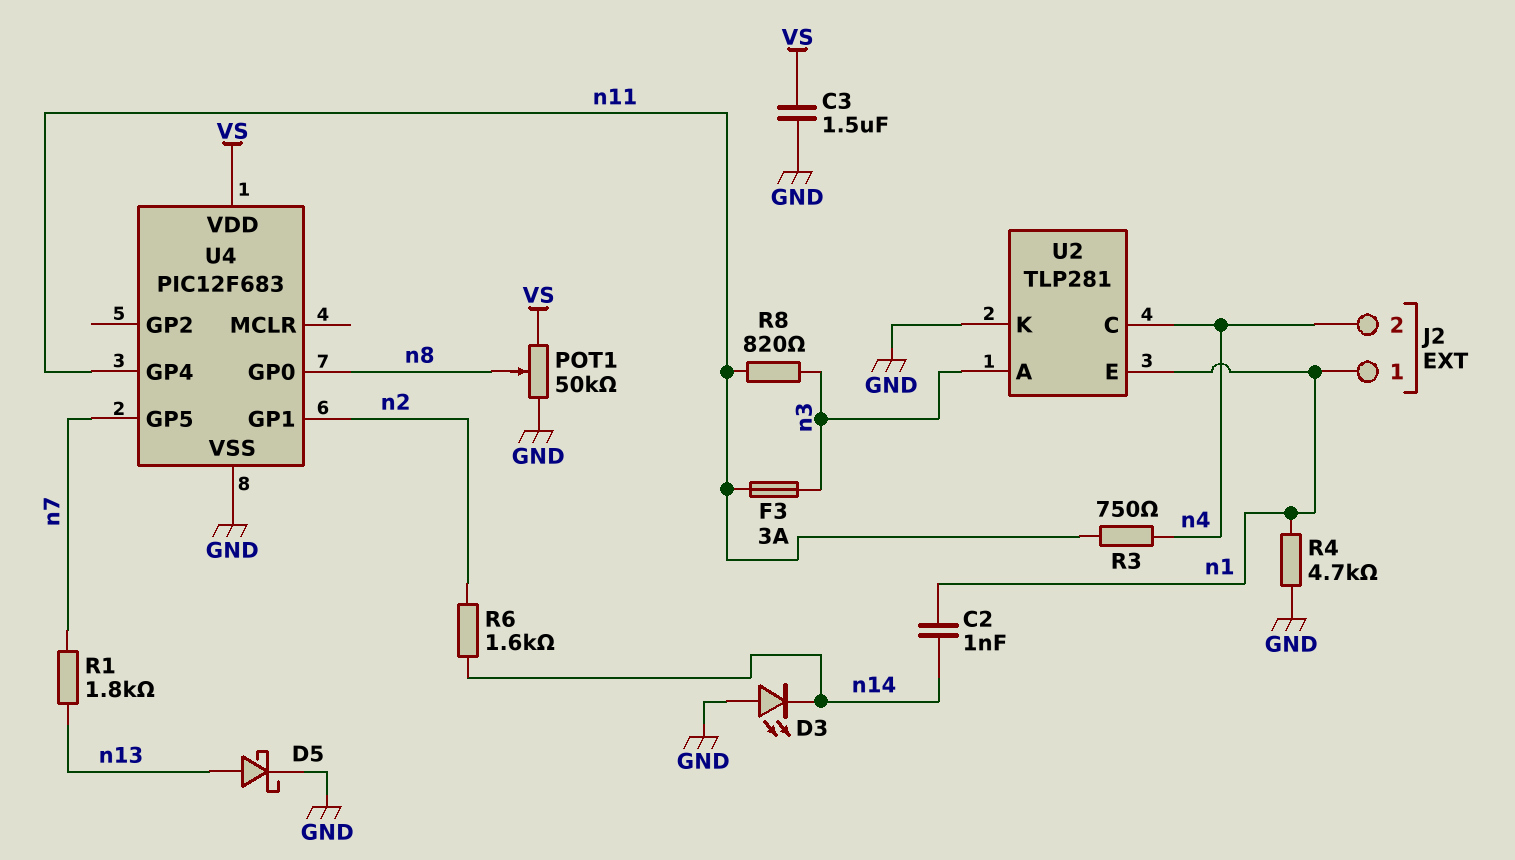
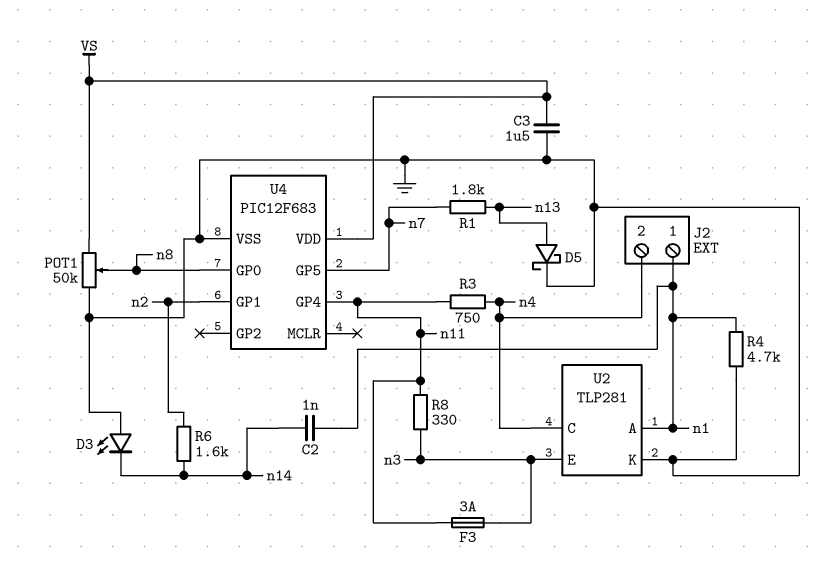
R8: 820 (n3, n11) -> 330 (n3, n11)
U2 pin A: n3 -> n1
U2 pin E: n1 -> n3

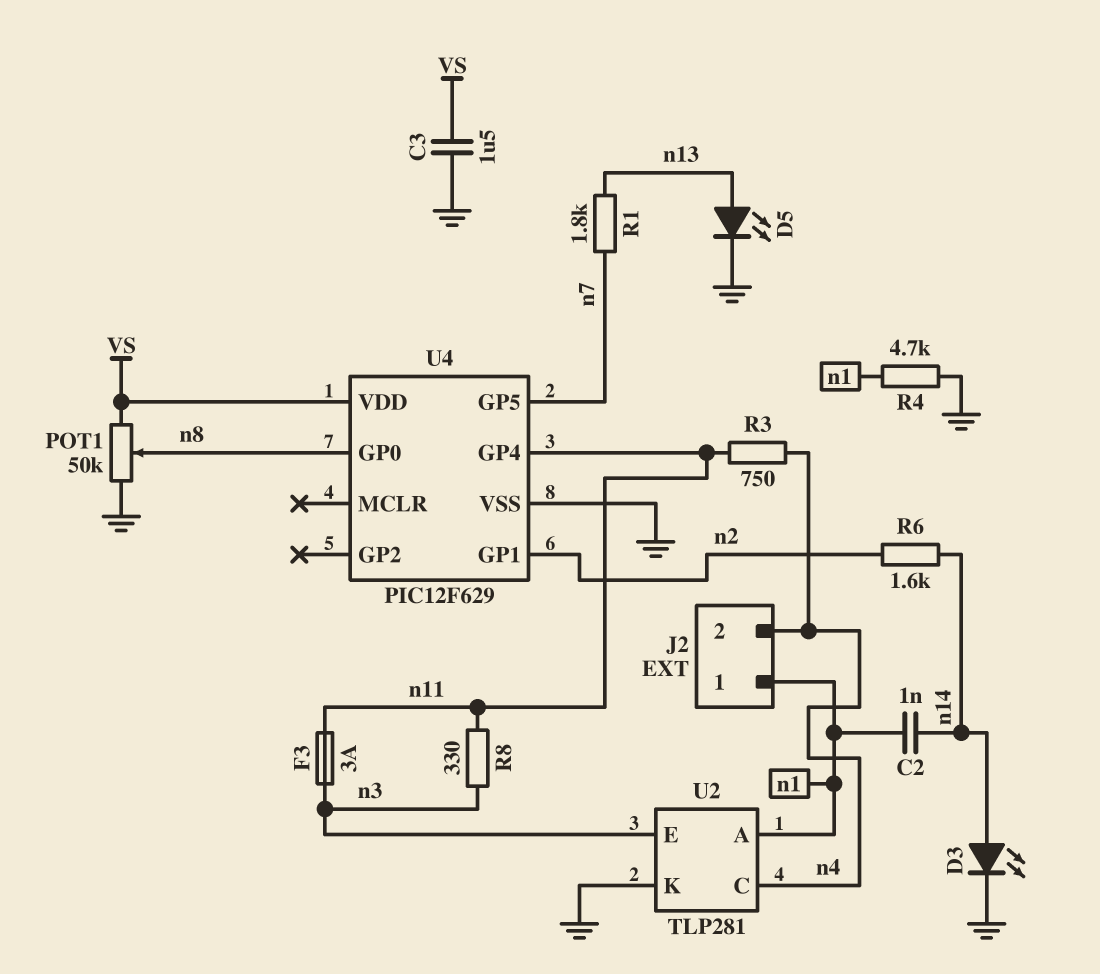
D3: LED (A GND, K n14) -> LED (A n14, K GND)
D5: schottky (A n13, K GND) -> LED (A n13, K GND)
U4: PIC12F683 -> PIC12F629

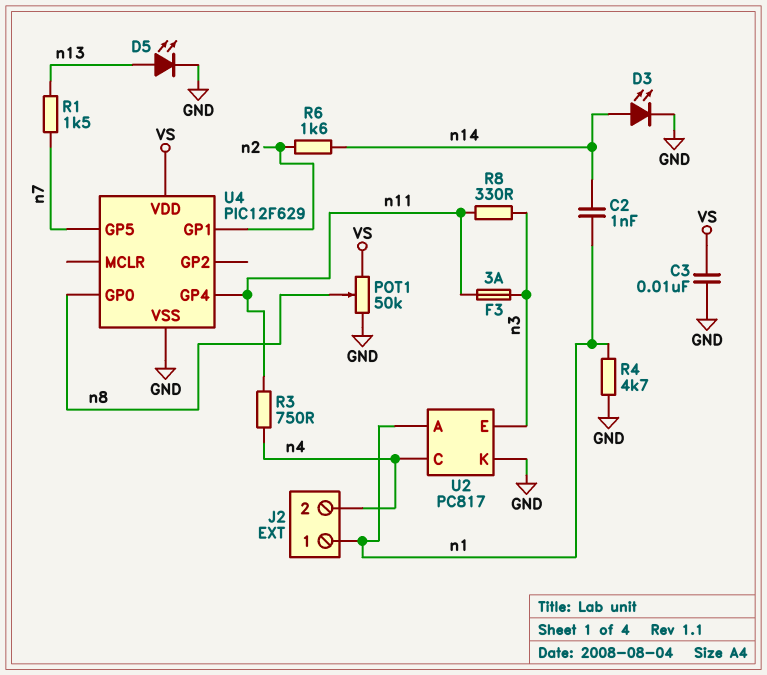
C3: 1.5uF (GND, VS) -> 10nF (GND, VS)
R1: 1.8k (n7, n13) -> 1.5k (n7, n13)
U2: TLP281 -> PC817

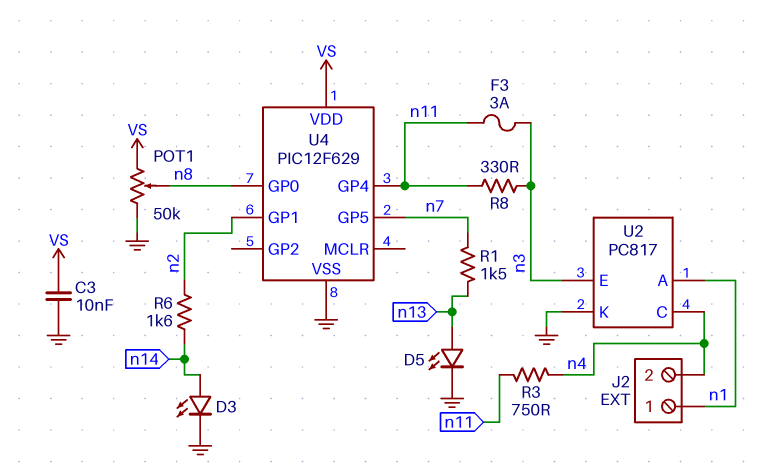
C2: 1nF (n1, n14) -> none
R4: 4.7k (GND, n1) -> none

